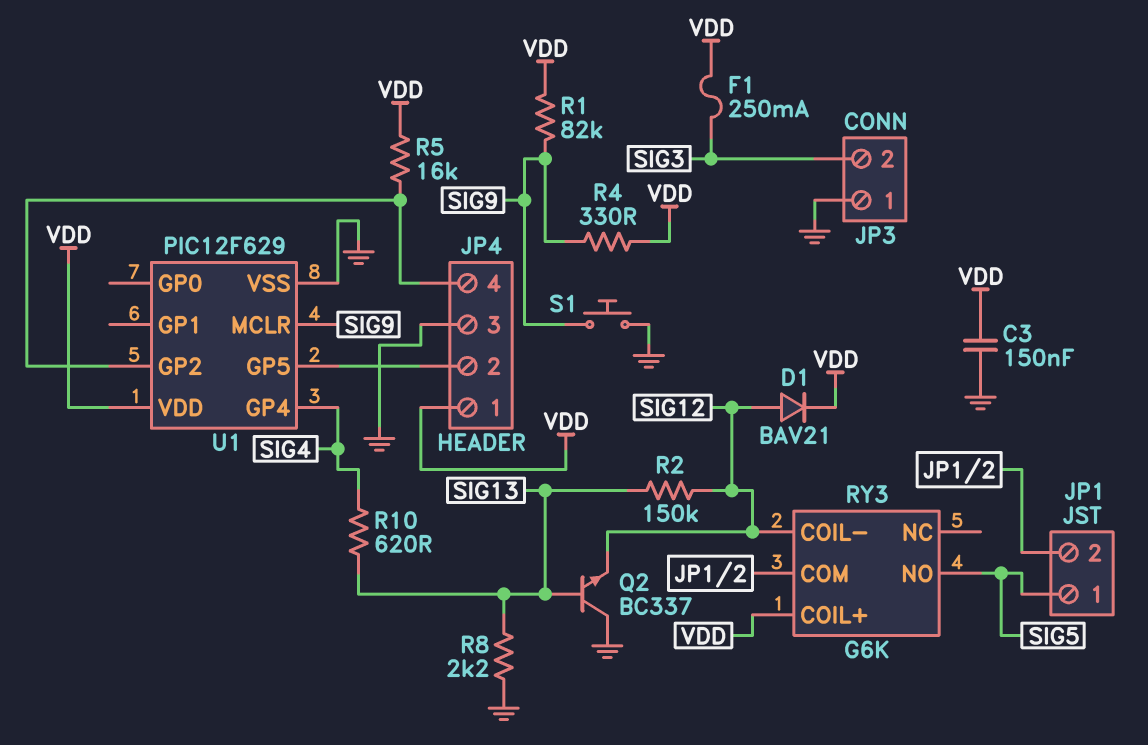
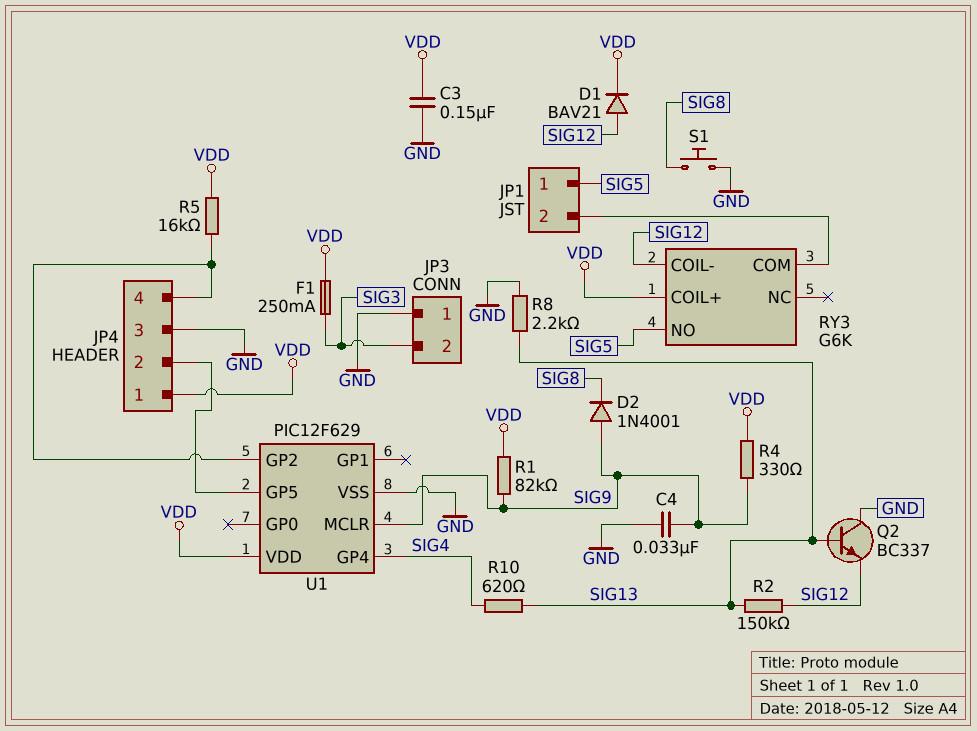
C4: none -> 33nF (GND, SIG9)
D2: none -> diode 1N4001 (A SIG9, K SIG8)
S1: button (GND, SIG9) -> button (GND, SIG8)

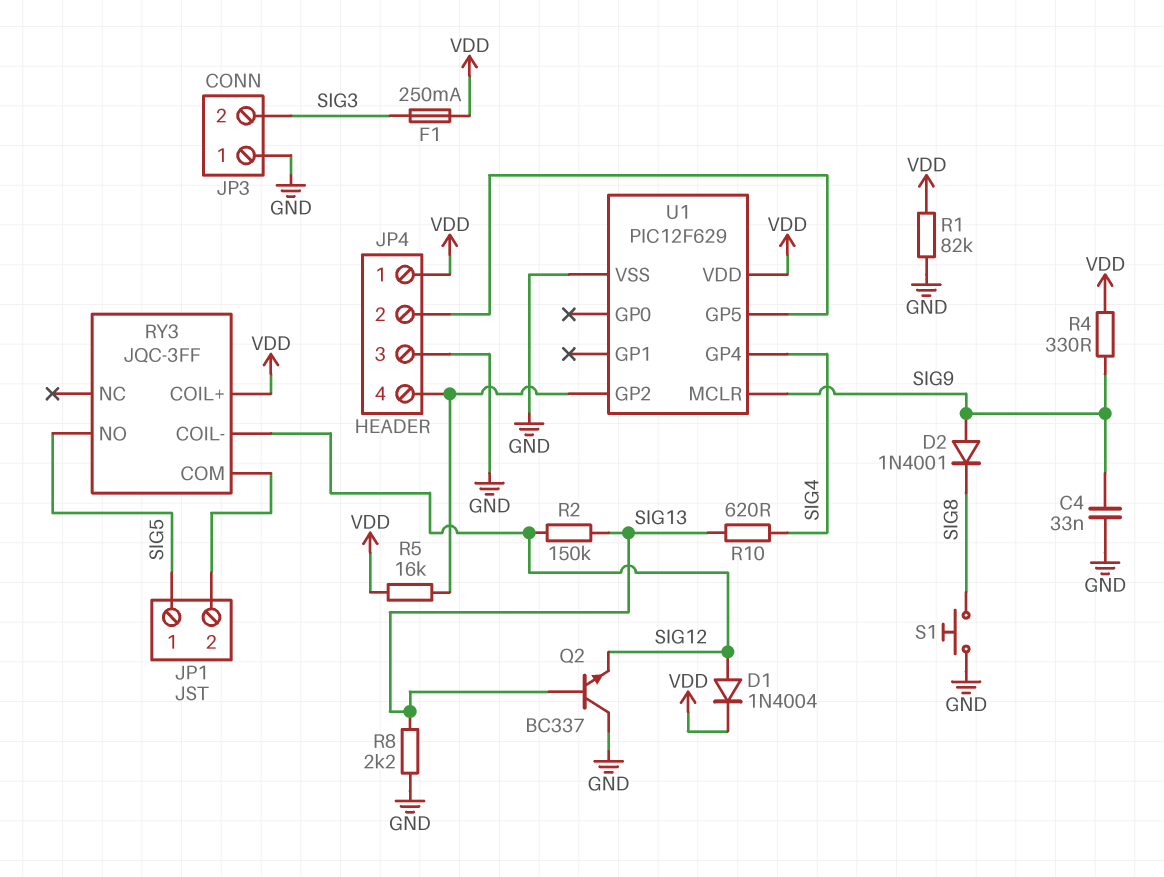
C3: 150nF (GND, VDD) -> none
D1: diode BAV21 (A SIG12, K VDD) -> diode 1N4004 (A SIG12, K VDD)
R1: 82k (SIG9, VDD) -> 82k (GND, VDD)
RY3: G6K -> JQC-3FF

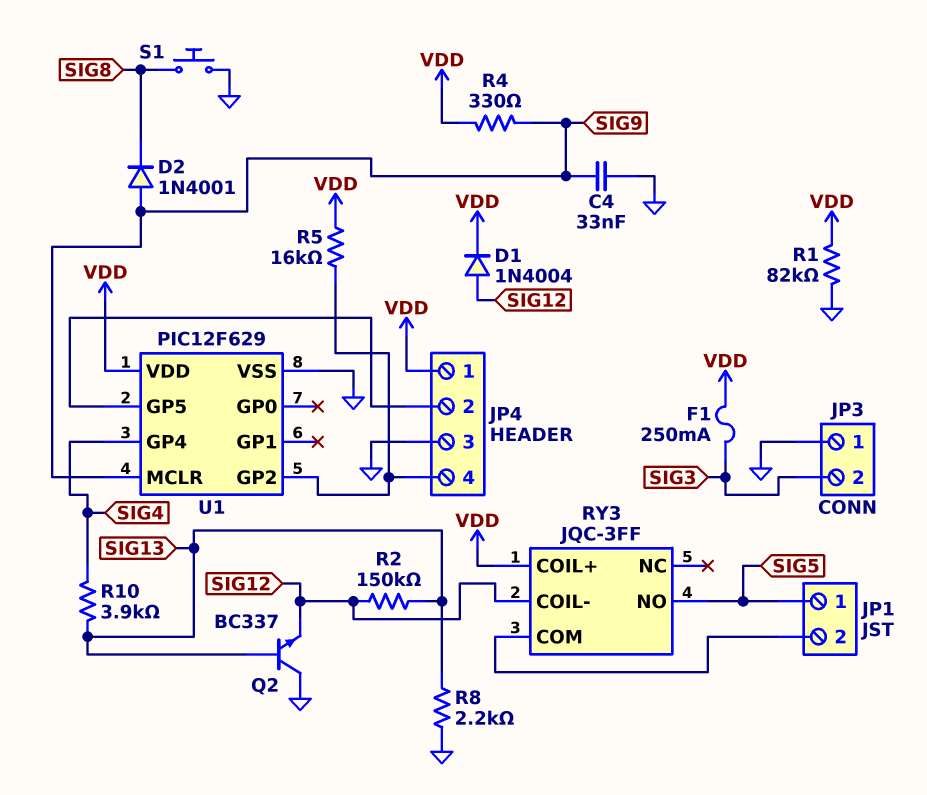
R10: 620 (SIG4, SIG13) -> 3.9k (SIG4, SIG13)

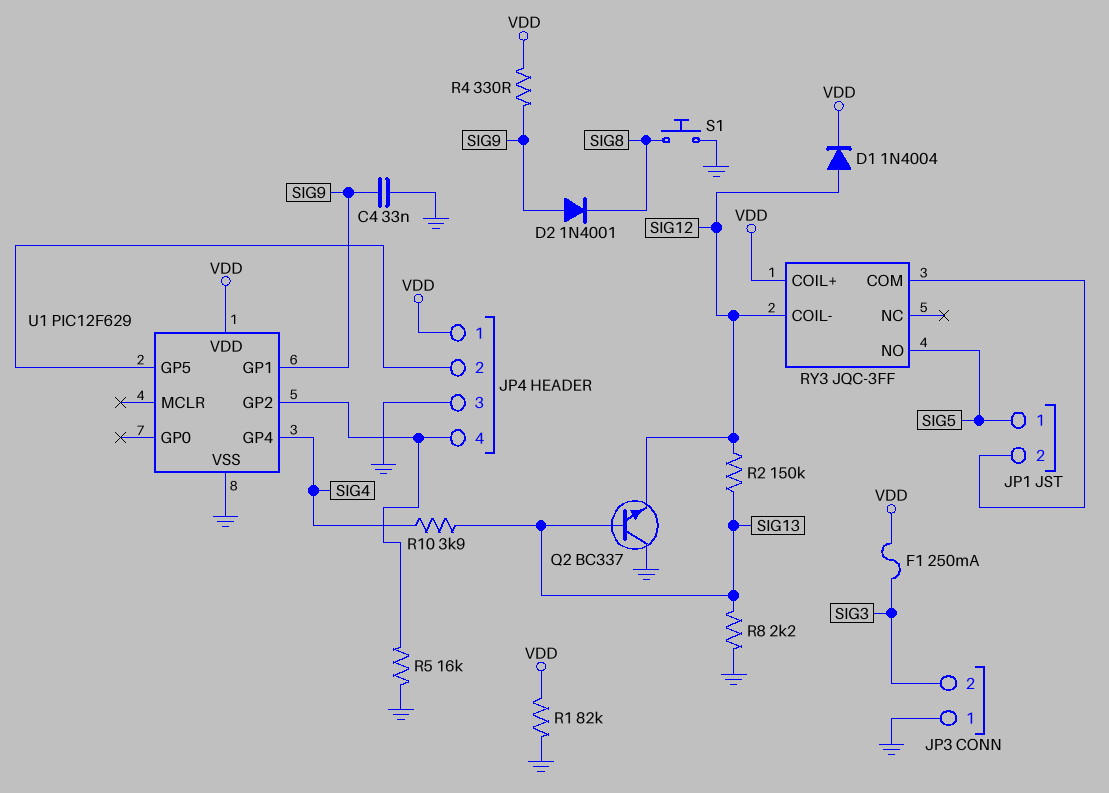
R5: 16k (JP4/4, VDD) -> 16k (GND, JP4/4)
U1 pin GP1: none -> SIG9
U1 pin MCLR: SIG9 -> none

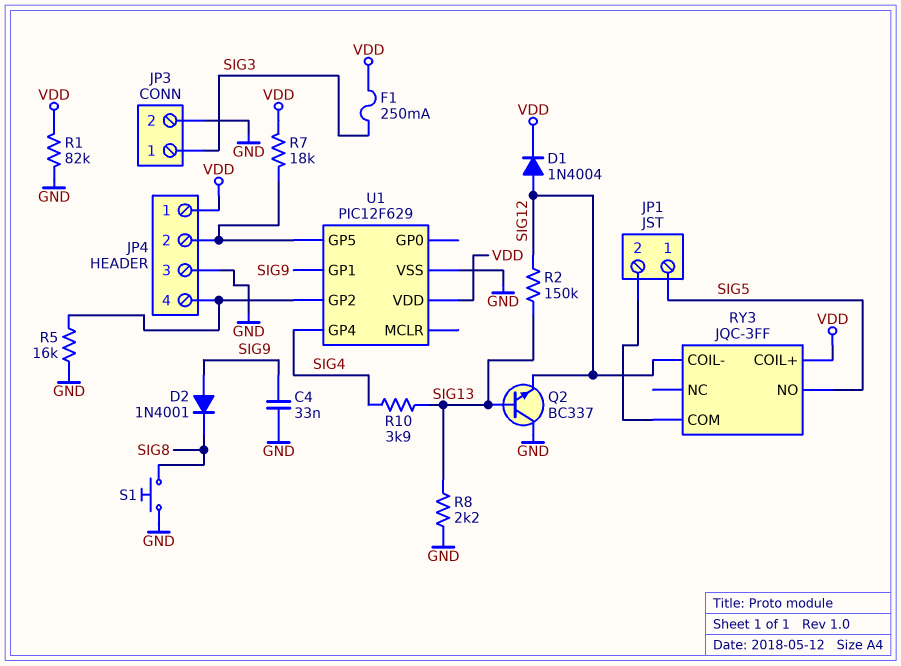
JP3 pin 1: GND -> SIG3
JP3 pin 2: SIG3 -> GND
R4: 330 (SIG9, VDD) -> none
R7: none -> 18k (JP4/2, VDD)

